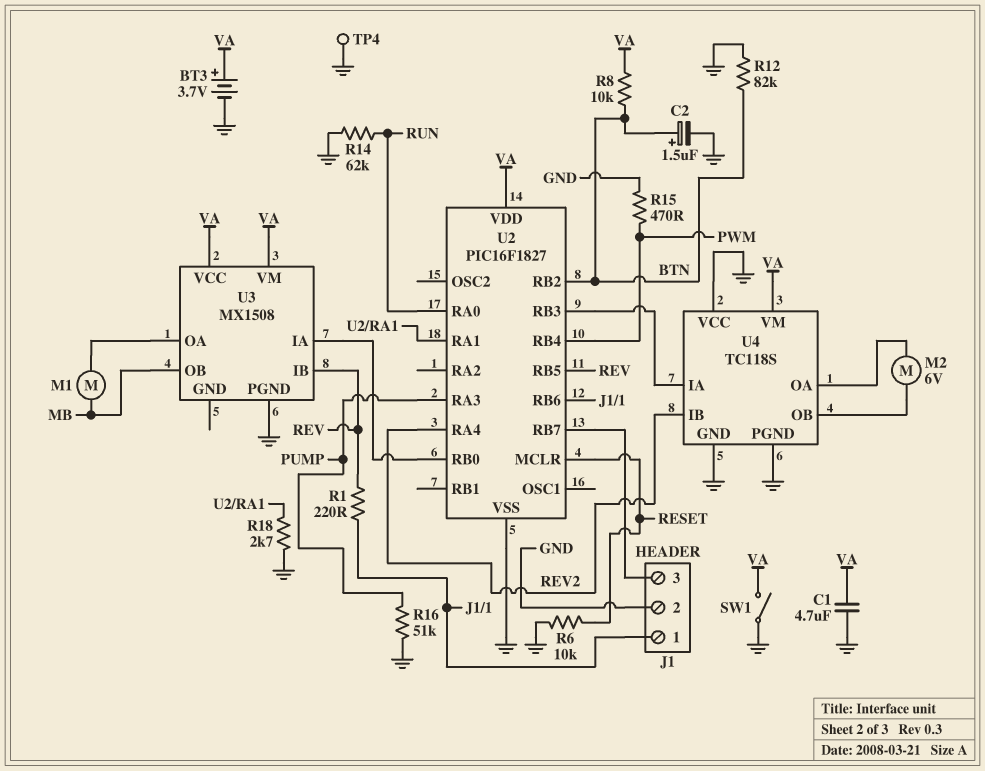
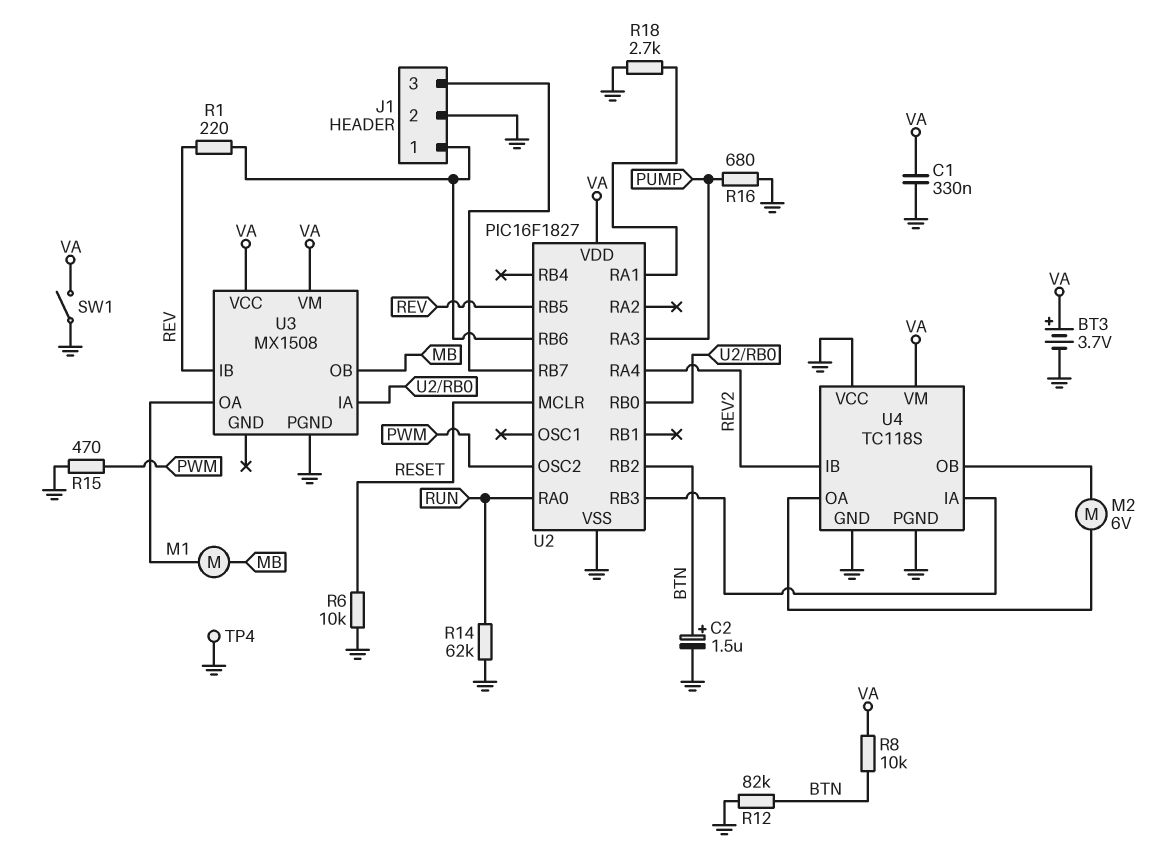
C1: 4.7uF (GND, VA) -> 330nF (GND, VA)
R16: 51k (GND, PUMP) -> 680 (GND, PUMP)
U2 pin OSC2: none -> PWM
U2 pin RB4: PWM -> none

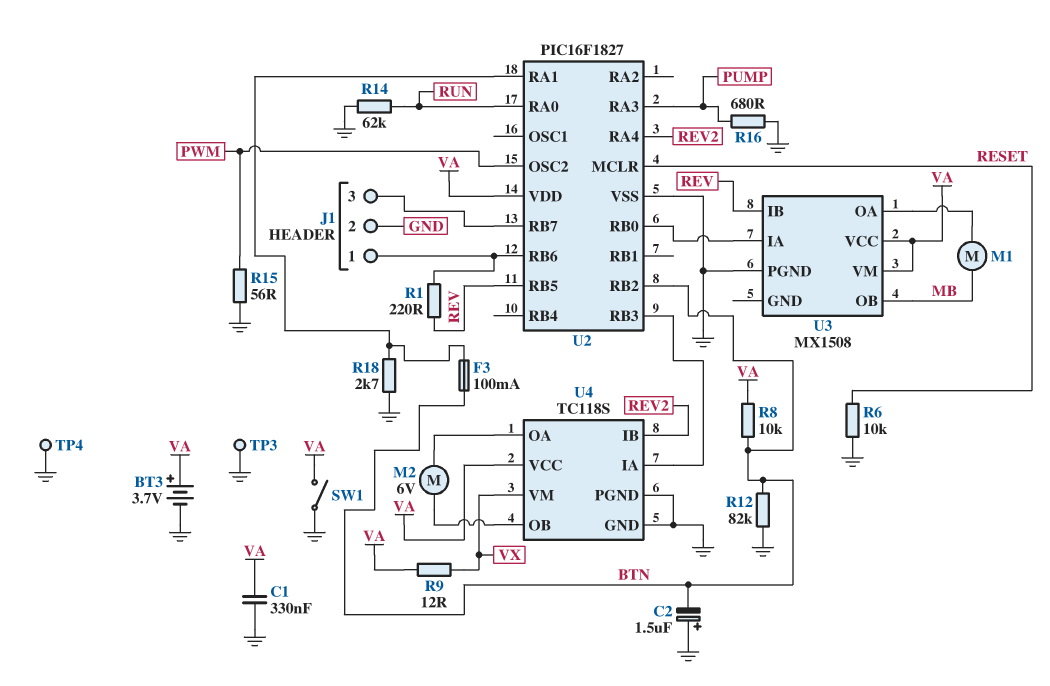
C2: 1.5uF (plus BTN, minus GND) -> 1.5uF (plus GND, minus BTN)
F3: none -> 100mA (BTN, U2/RA1)
R9: none -> 12 (VA, VX)
R15: 470 (GND, PWM) -> 56 (GND, PWM)
TP3: none -> test point (GND)
U4 pin VCC: GND -> VA
U4 pin VM: VA -> VX

